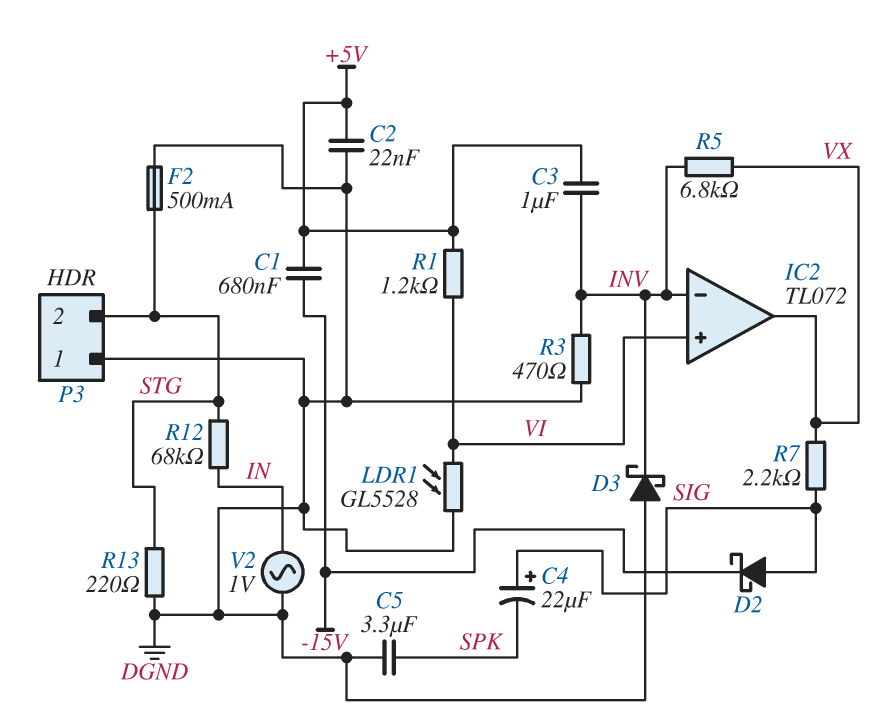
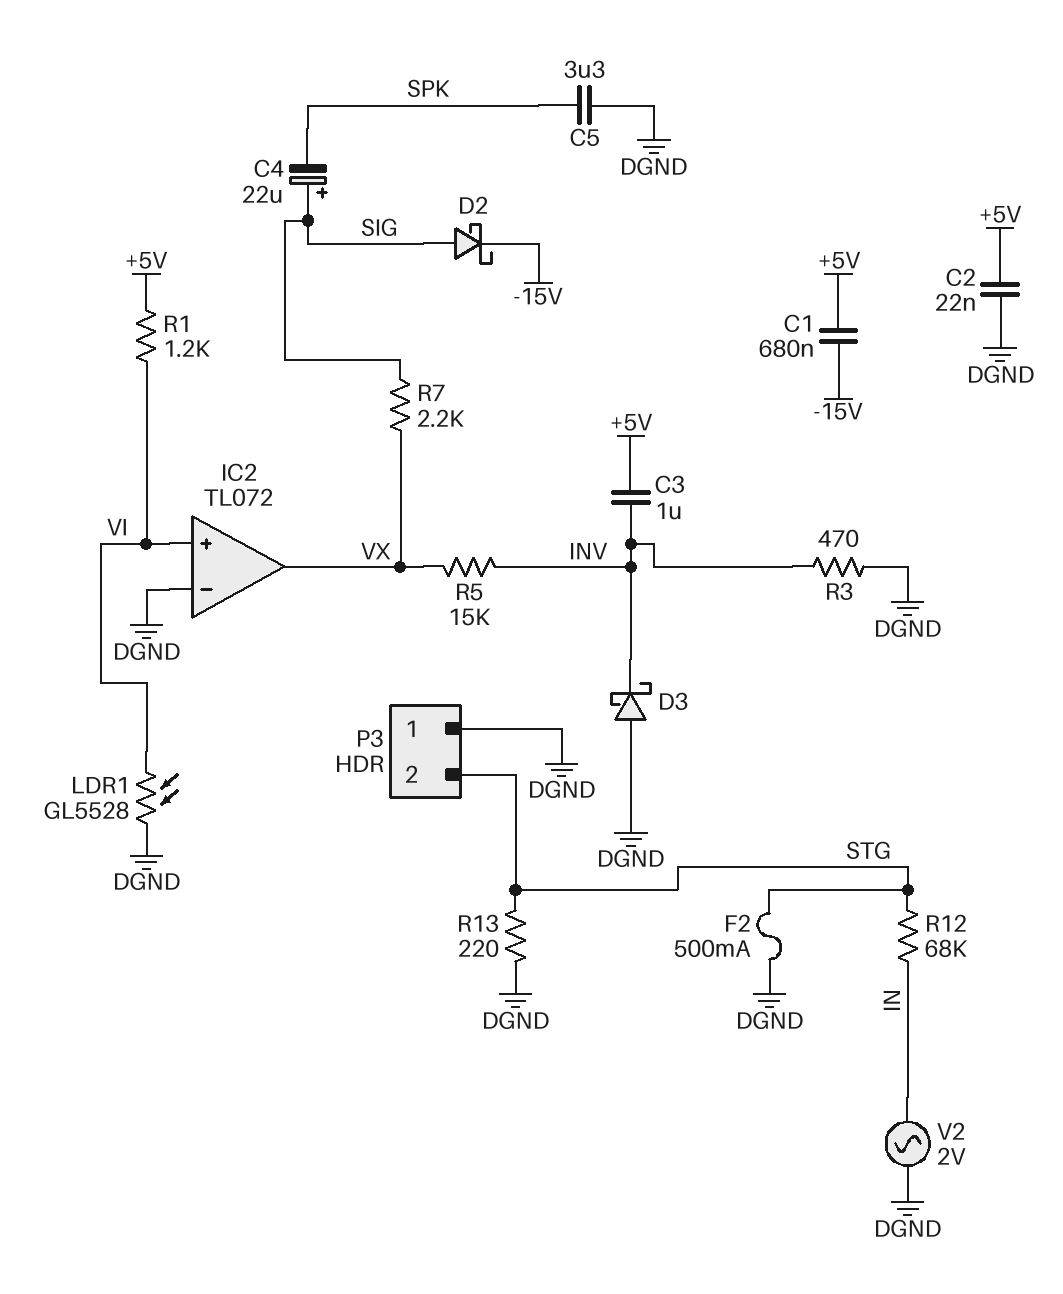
IC2 pin in-: INV -> DGND
R5: 6.8k (INV, VX) -> 15k (INV, VX)
V2: AC 1V (DGND, IN) -> AC 2V (DGND, IN)

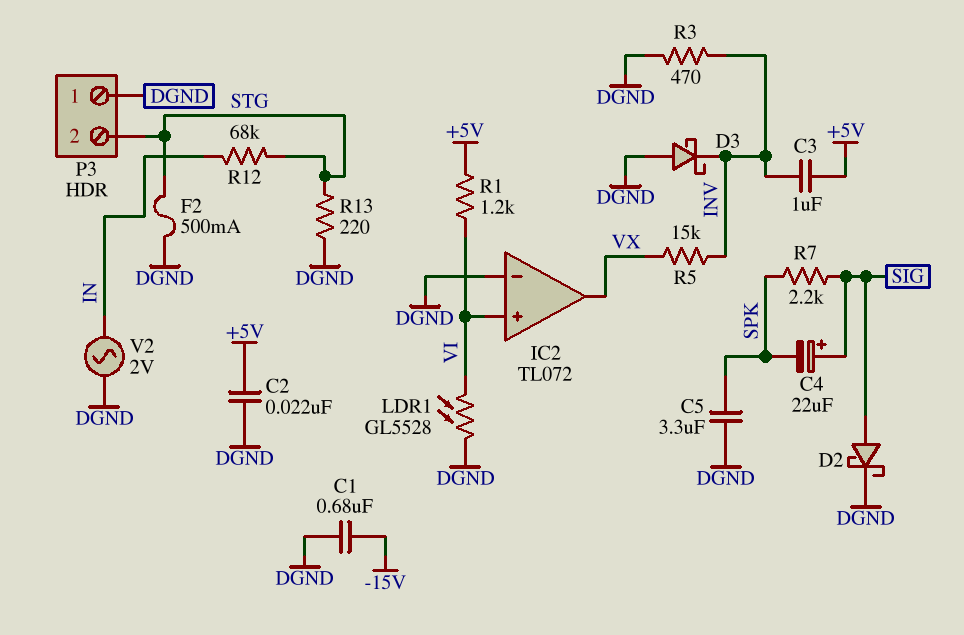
C1: 680nF (+5V, -15V) -> 680nF (-15V, DGND)
D2: schottky (A SIG, K -15V) -> schottky (A SIG, K DGND)
R7: 2.2k (SIG, VX) -> 2.2k (SIG, SPK)

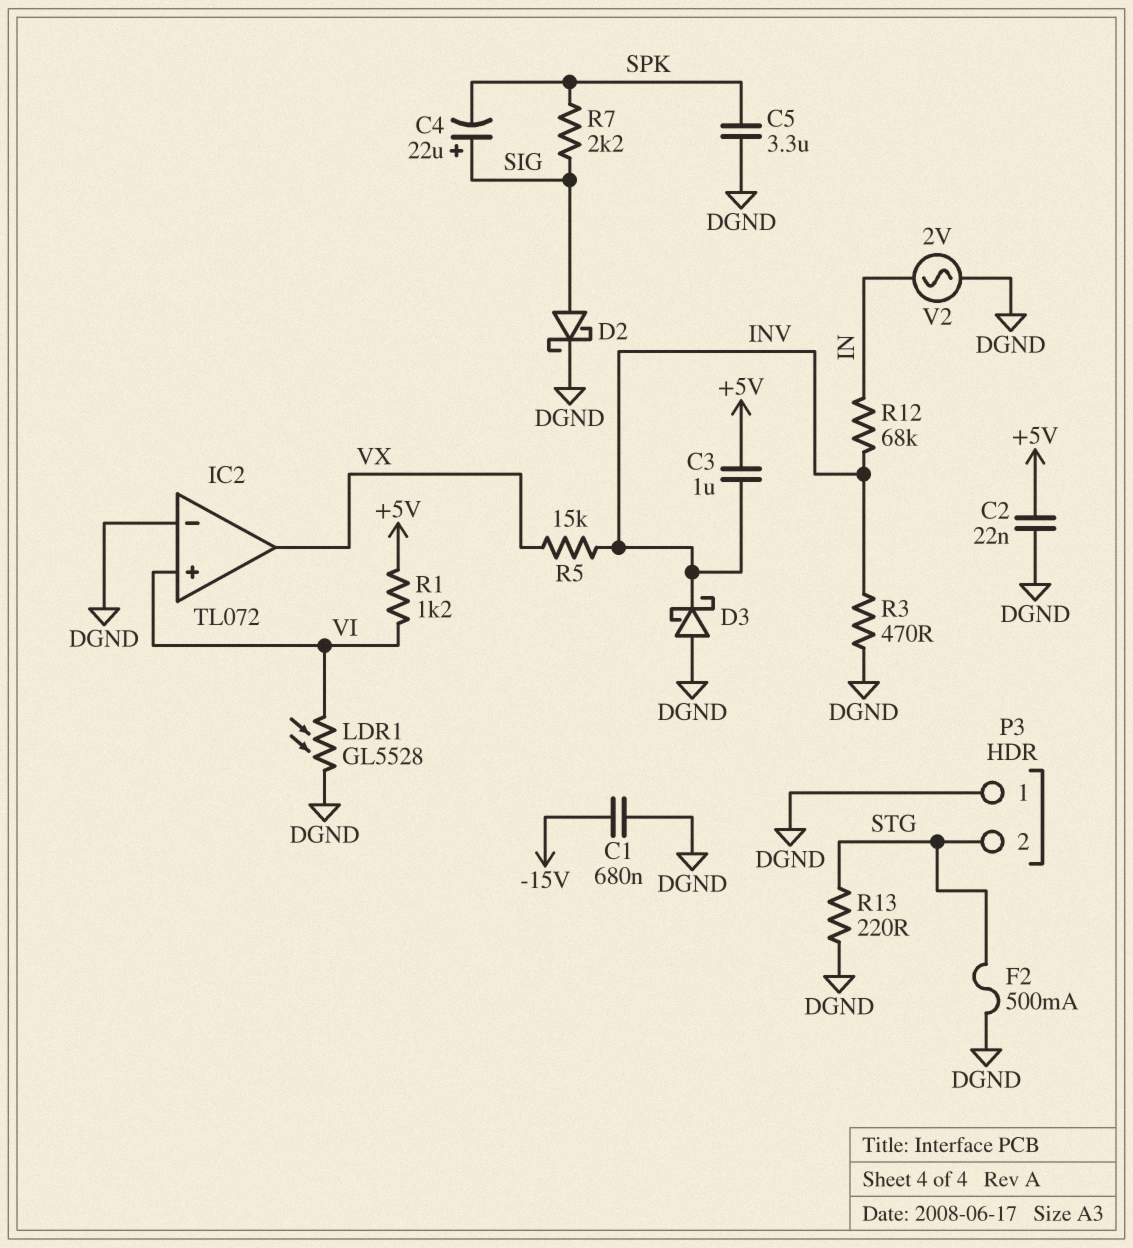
R12: 68k (IN, STG) -> 68k (IN, INV)

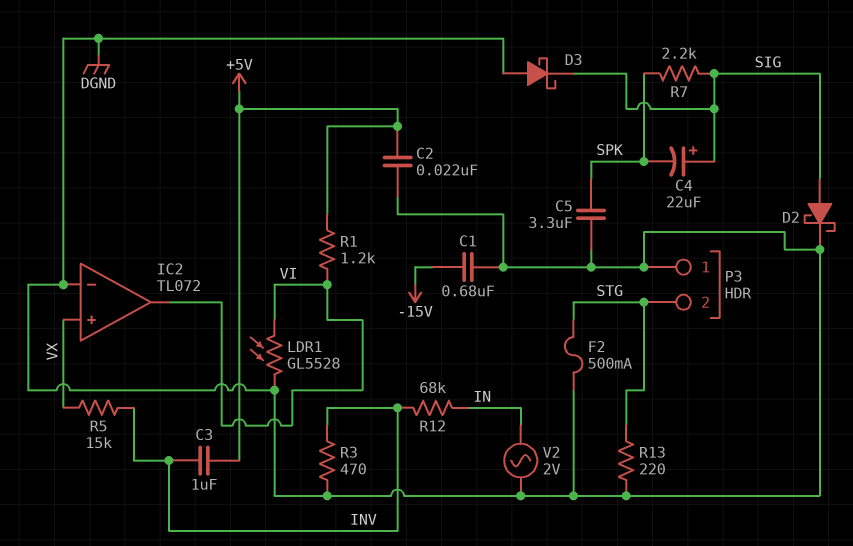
D3: schottky (A DGND, K INV) -> schottky (A DGND, K SIG)
IC2 pin in+: VI -> VX
IC2 pin out: VX -> VI

